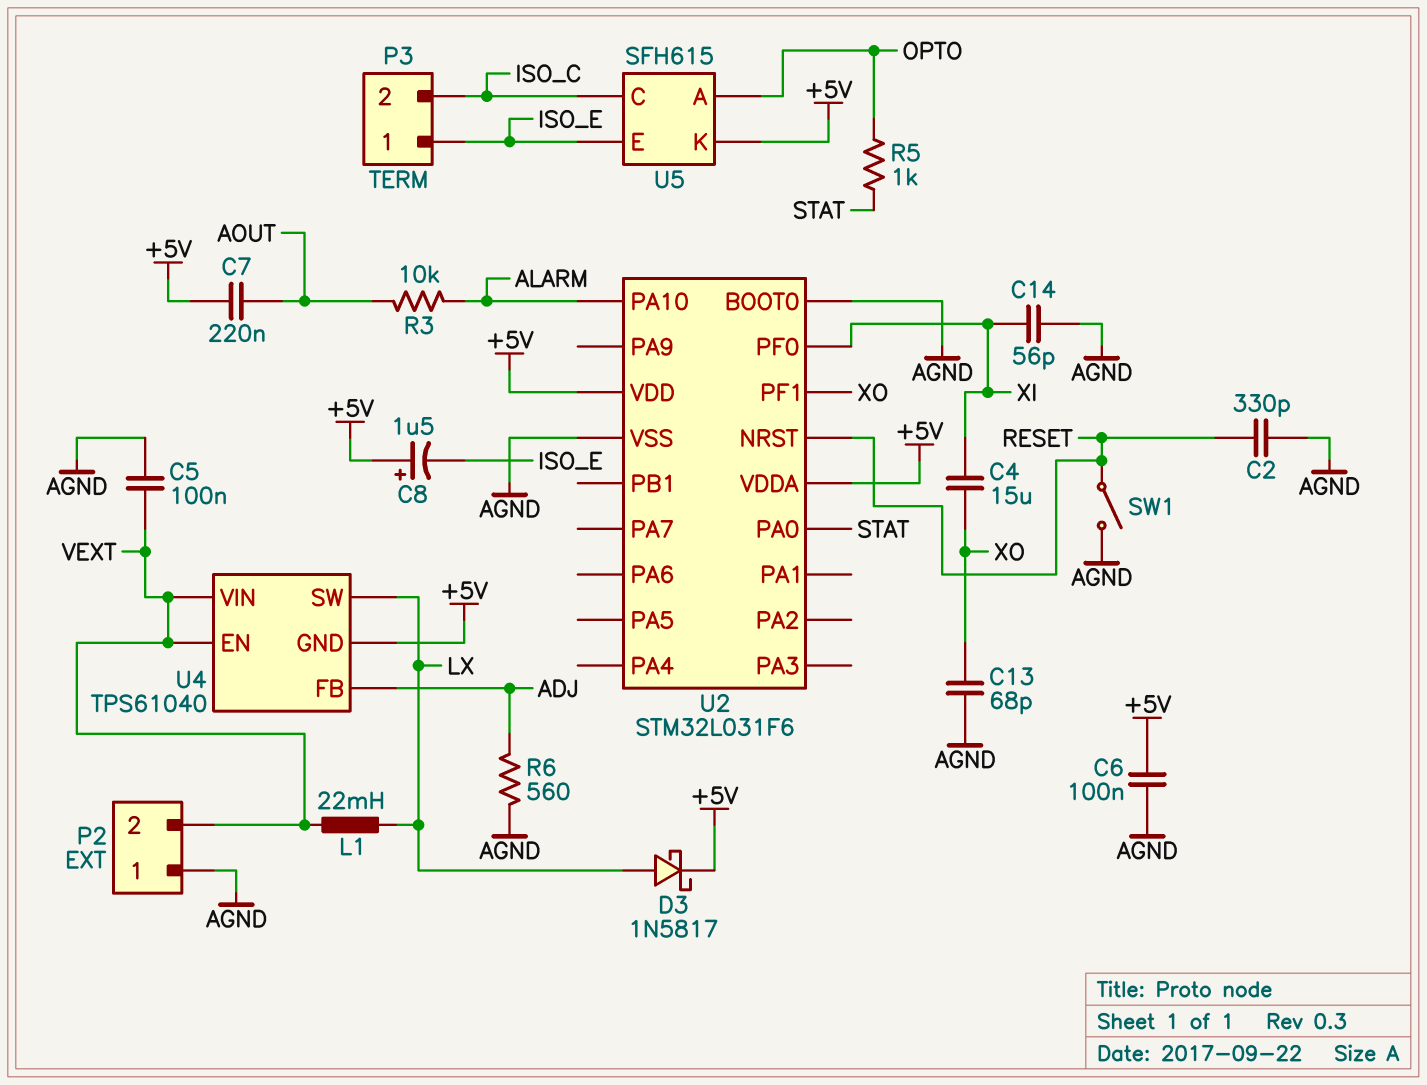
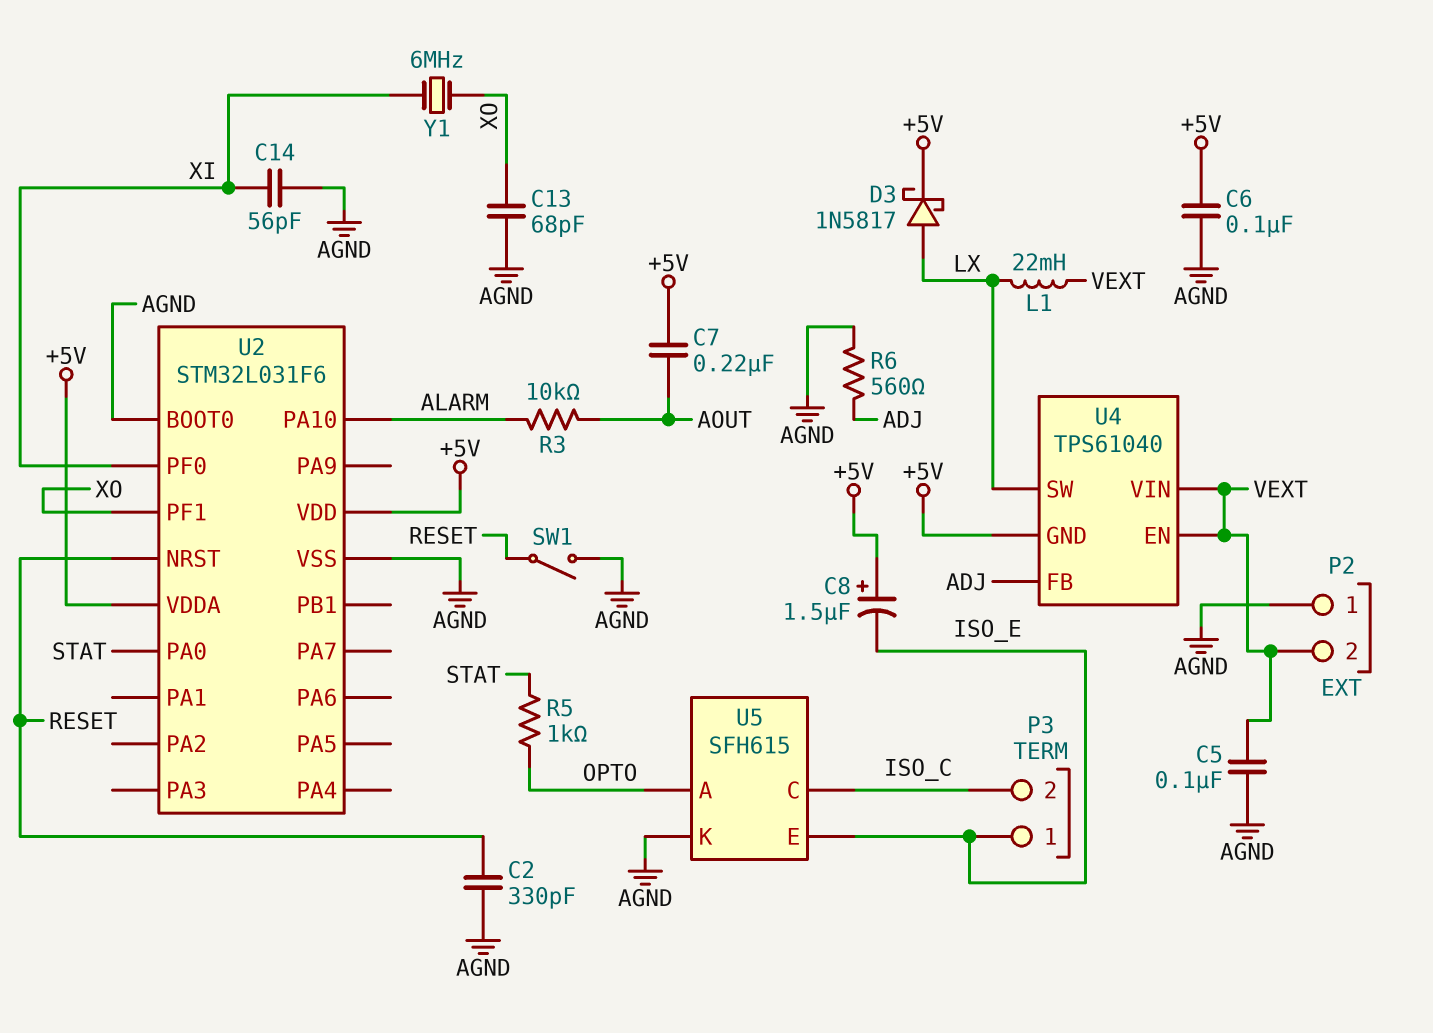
C4: 15uF (XI, XO) -> none
U5 pin K: +5V -> AGND
Y1: none -> 6MHz (XI, XO)

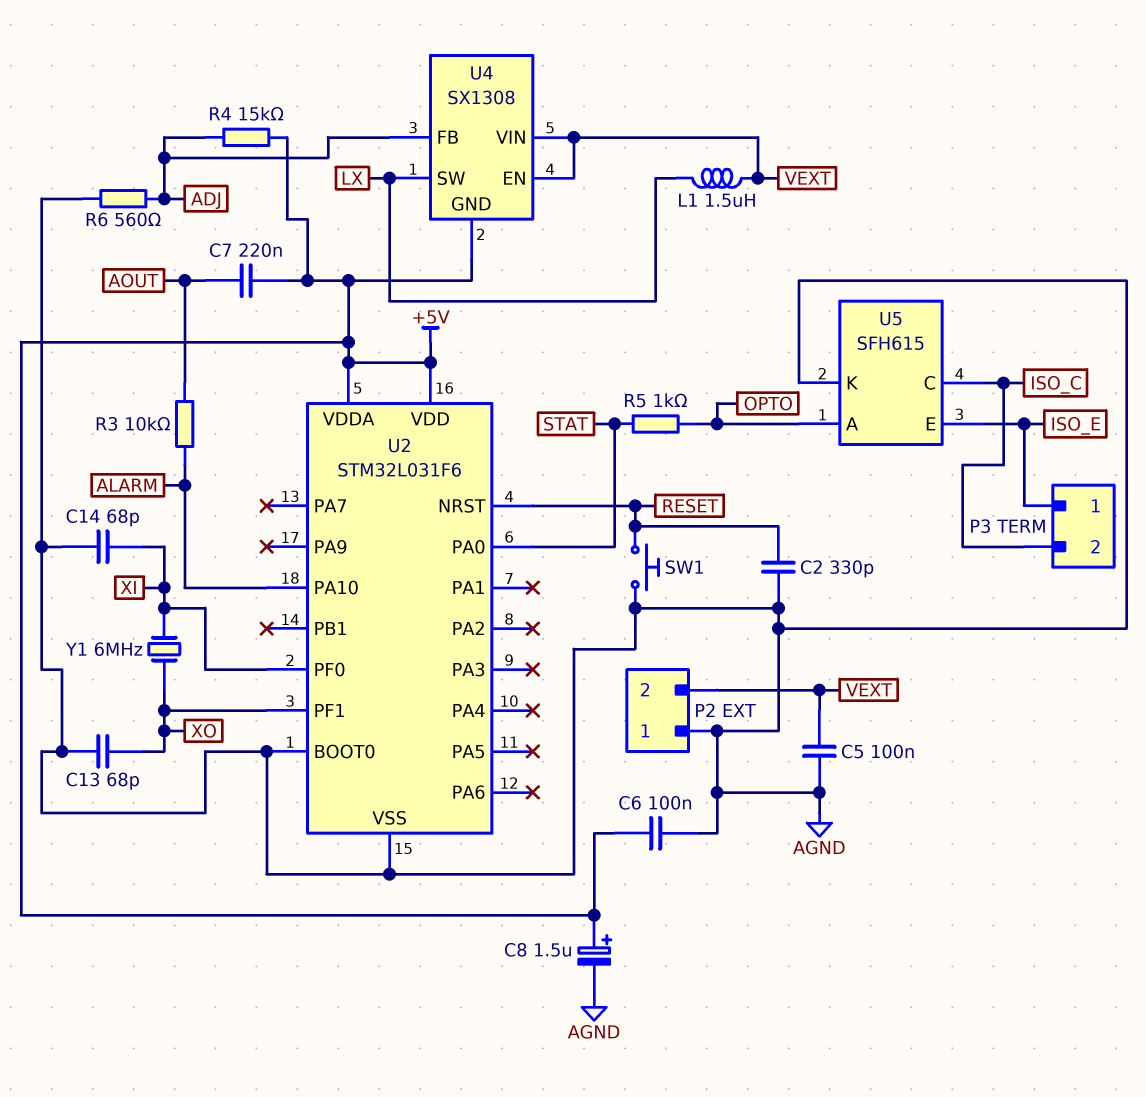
C8: 1.5uF (plus +5V, minus ISO_E) -> 1.5uF (plus +5V, minus AGND)
C14: 56pF (AGND, XI) -> 68pF (AGND, XI)
D3: schottky 1N5817 (A LX, K +5V) -> none
L1: 22mH (LX, VEXT) -> 1.5uH (LX, VEXT)
R4: none -> 15k (+5V, ADJ)
SW1: switch (AGND, RESET) -> button (AGND, RESET)
U4: TPS61040 -> SX1308

